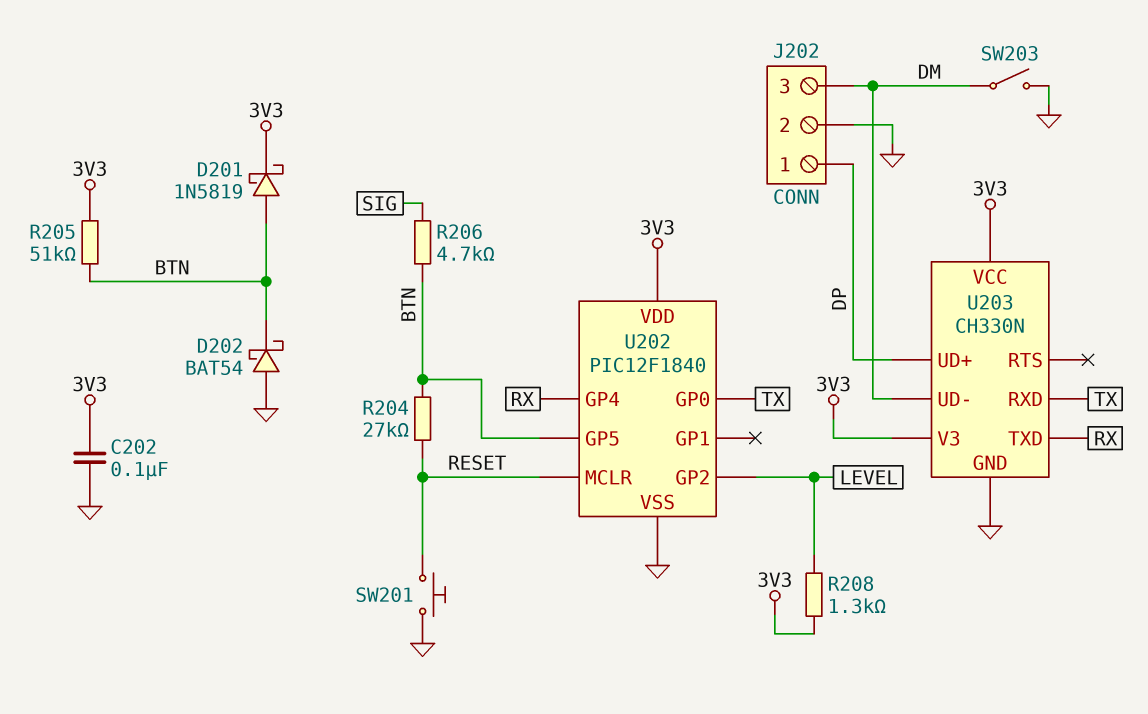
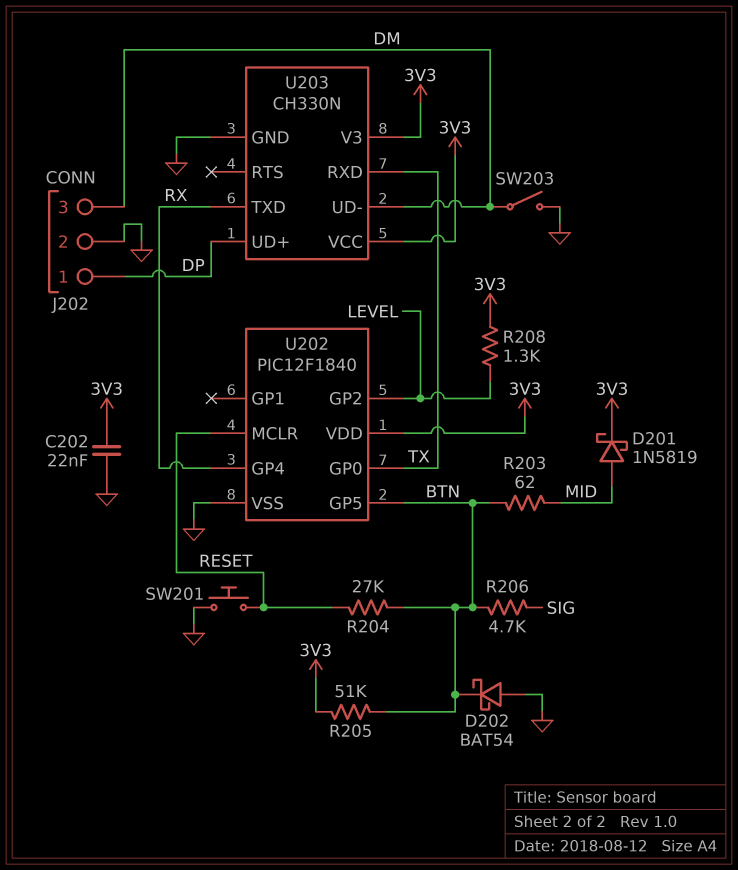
C202: 100nF (3V3, GND) -> 22nF (3V3, GND)
D201: schottky 1N5819 (A BTN, K 3V3) -> schottky 1N5819 (A MID, K 3V3)
R203: none -> 62 (BTN, MID)

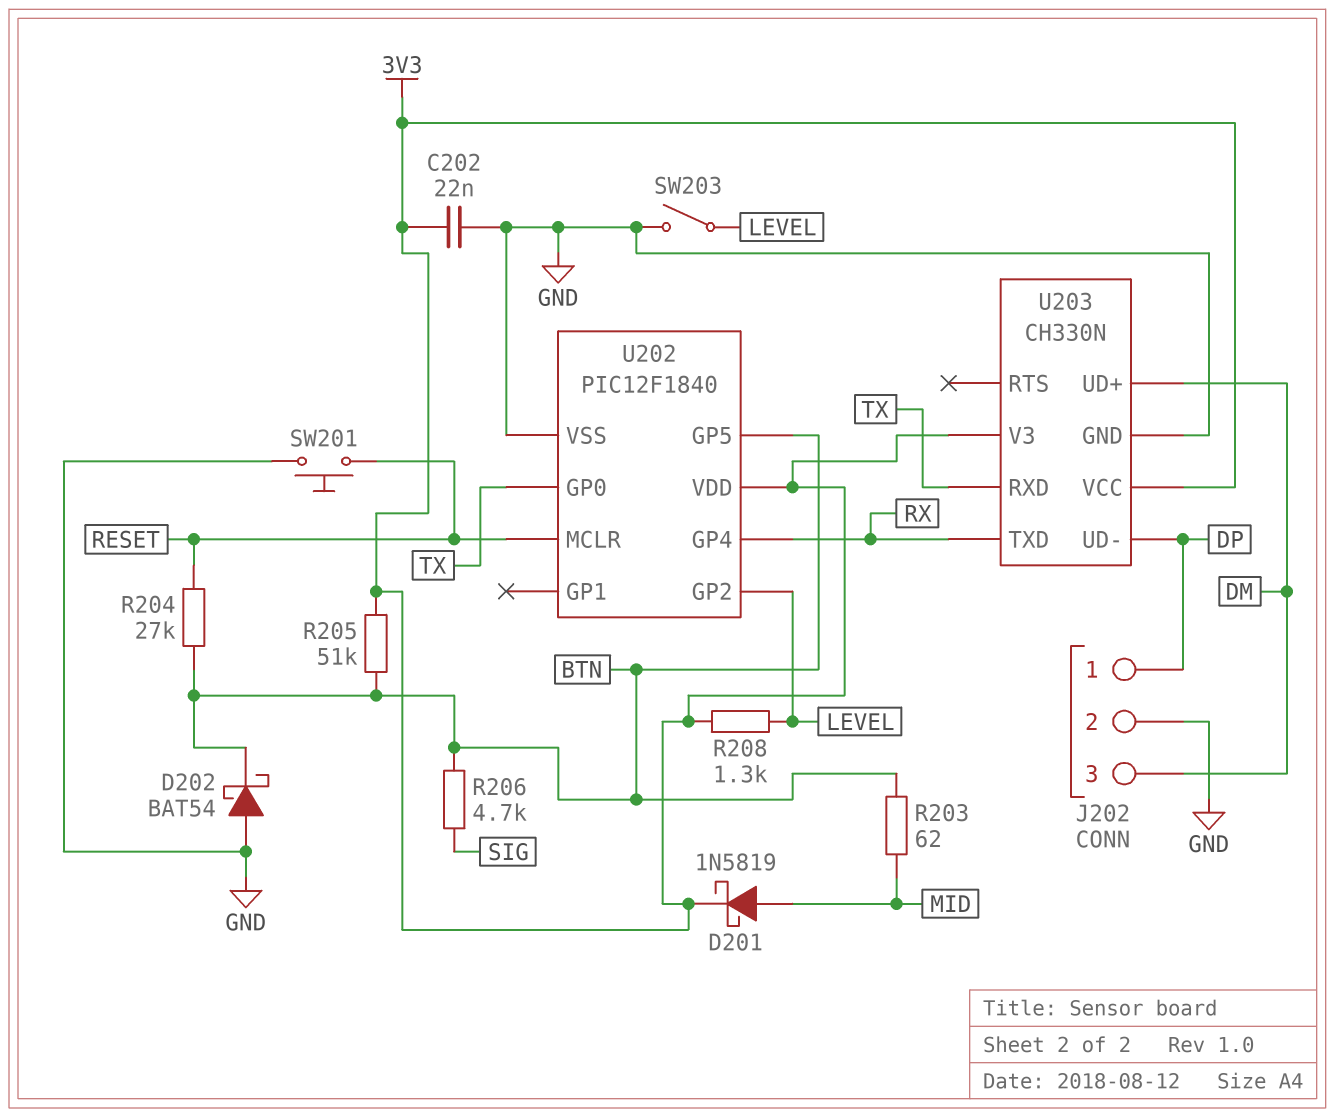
SW203: switch (DM, GND) -> switch (GND, LEVEL)
U203 pin UD+: DP -> DM
U203 pin UD-: DM -> DP

